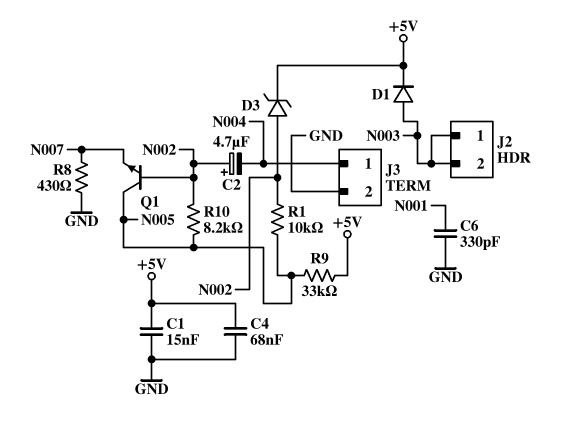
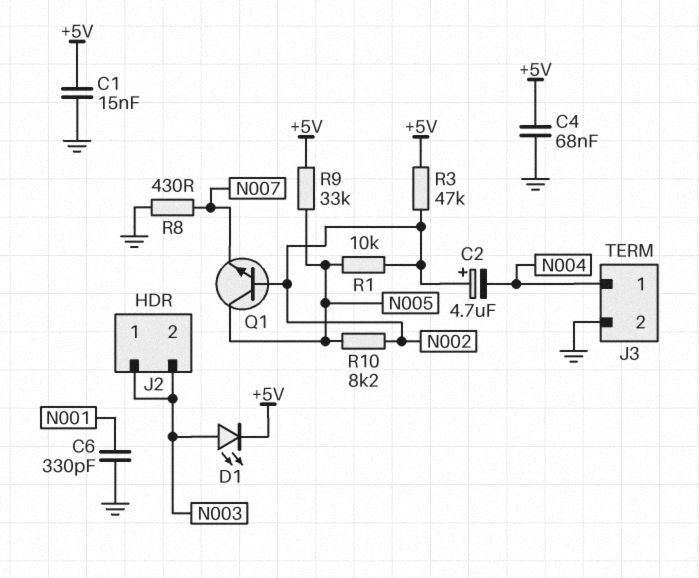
D1: diode (A N003, K +5V) -> LED (A N003, K +5V)
D3: zener (A N002, K +5V) -> none
R3: none -> 47k (+5V, N002)

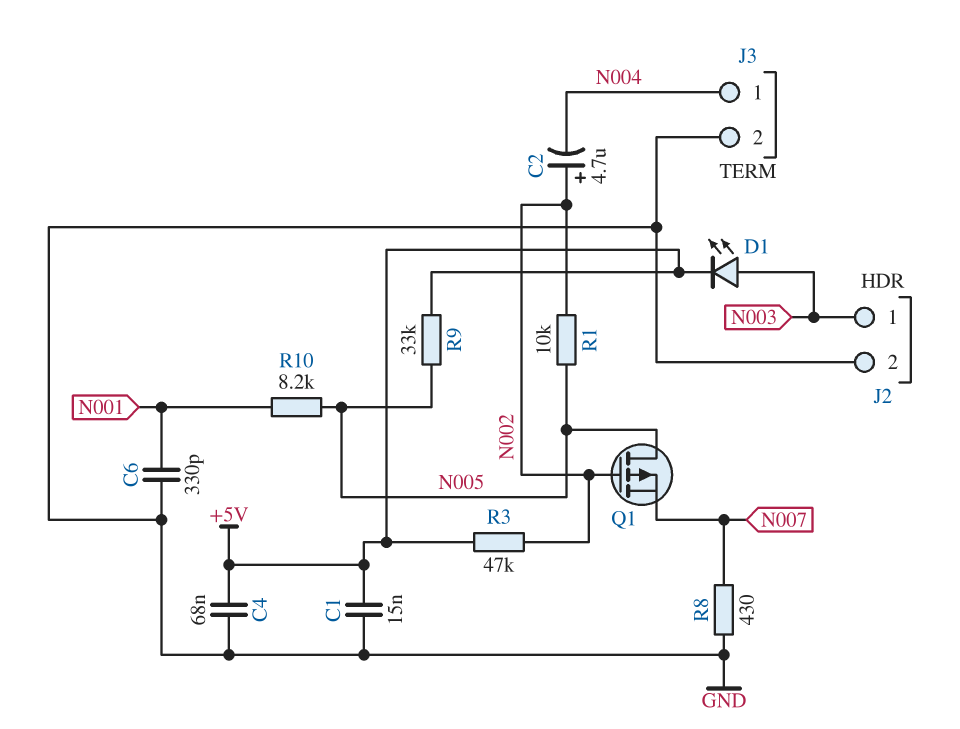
J2 pin 2: N003 -> GND
Q1: NPN (B N002, C N005, E N007) -> PMOS (G N002, D N005, S N007)
R10: 8.2k (N002, N005) -> 8.2k (N001, N005)

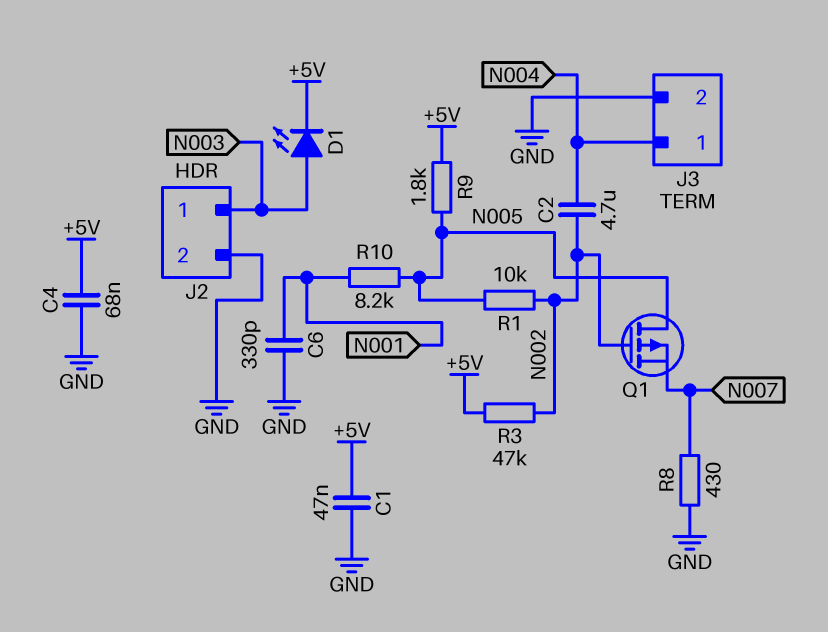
C1: 15nF (+5V, GND) -> 47nF (+5V, GND)
C2: 4.7uF (plus N002, minus N004) -> 4.7uF (N002, N004)
R9: 33k (+5V, N005) -> 1.8k (+5V, N005)

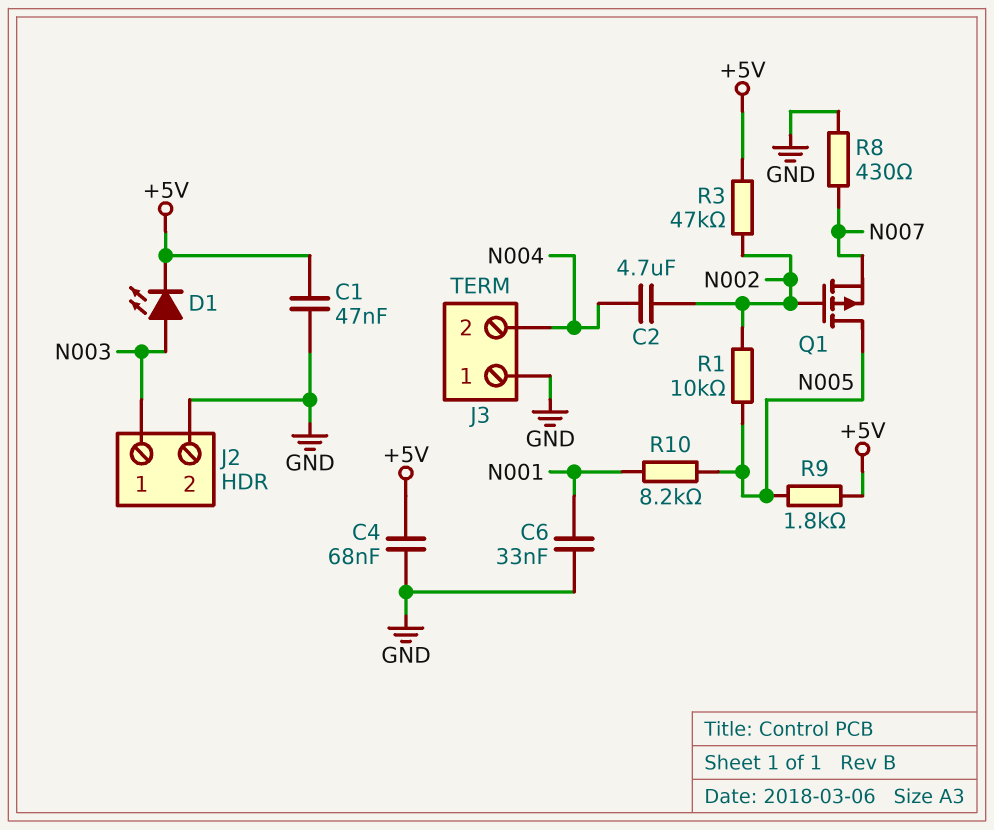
C6: 330pF (GND, N001) -> 33nF (GND, N001)
J3 pin 1: N004 -> GND
J3 pin 2: GND -> N004

